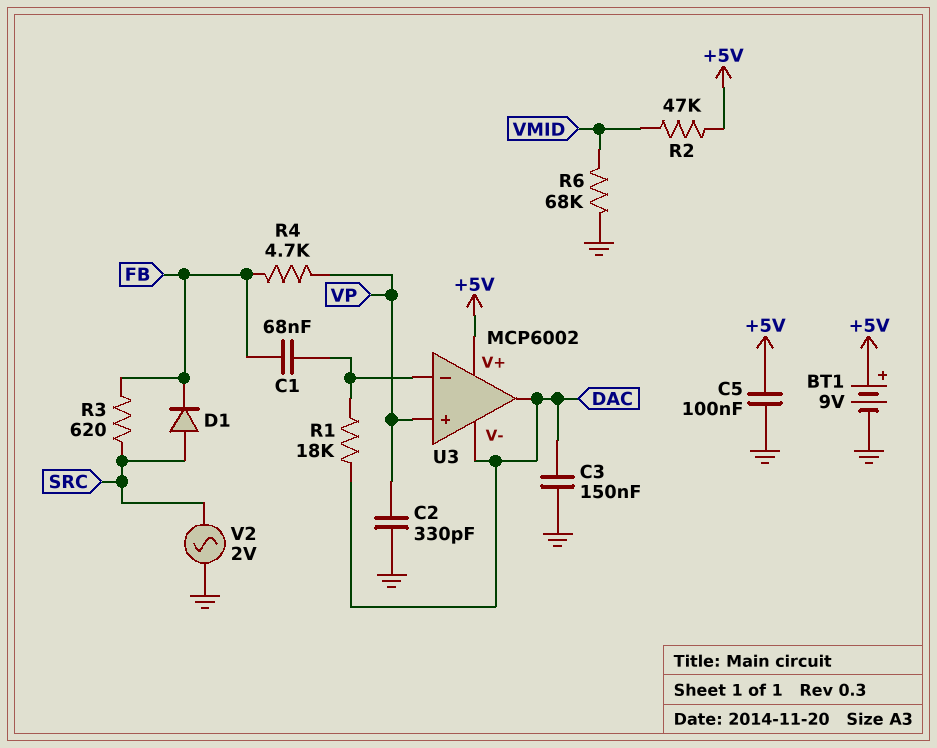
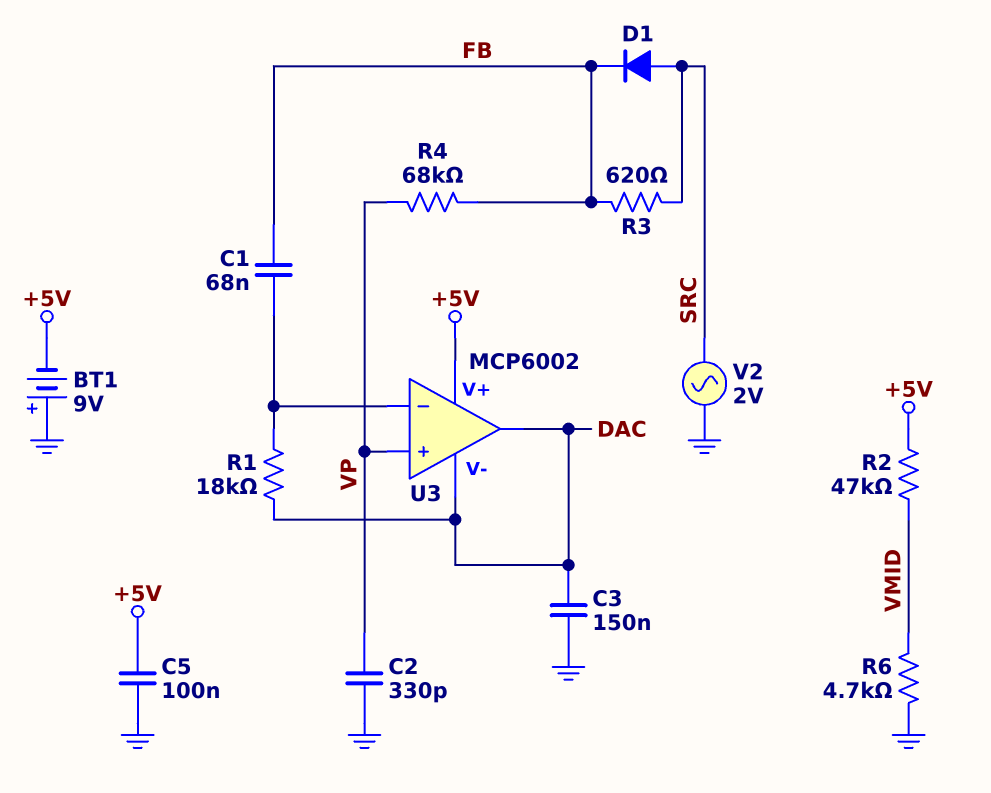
BT1: 9V (plus +5V, minus GND) -> 9V (plus GND, minus +5V)
R4: 4.7k (FB, VP) -> 68k (FB, VP)
R6: 68k (GND, VMID) -> 4.7k (GND, VMID)

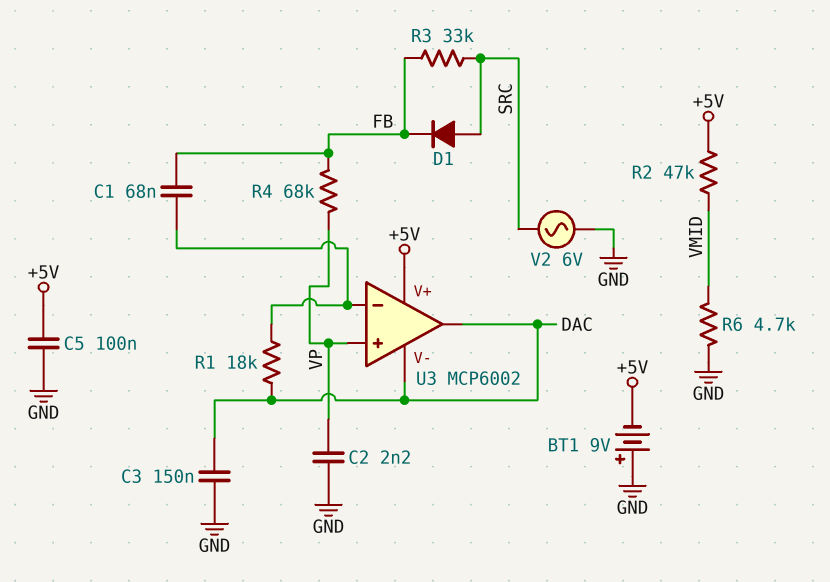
C2: 330pF (GND, VP) -> 2.2nF (GND, VP)
R3: 620 (FB, SRC) -> 33k (FB, SRC)
V2: AC 2V (GND, SRC) -> AC 6V (GND, SRC)

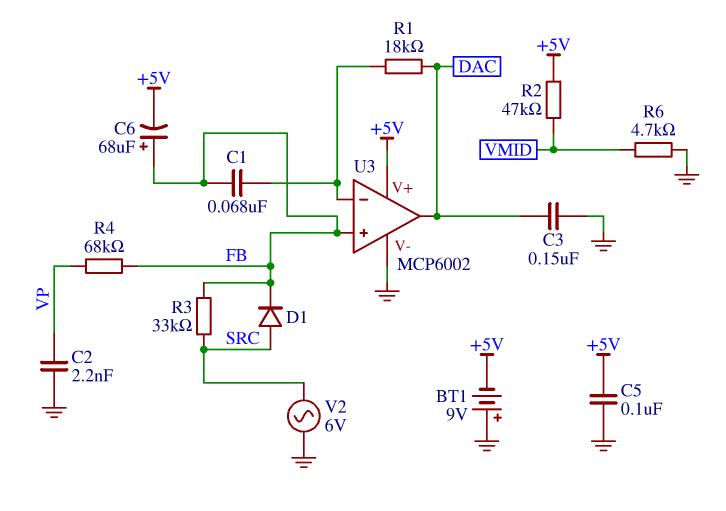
C6: none -> 68uF (plus FB, minus +5V)
U3 pin V-: DAC -> GND
U3 pin in+: VP -> FB

